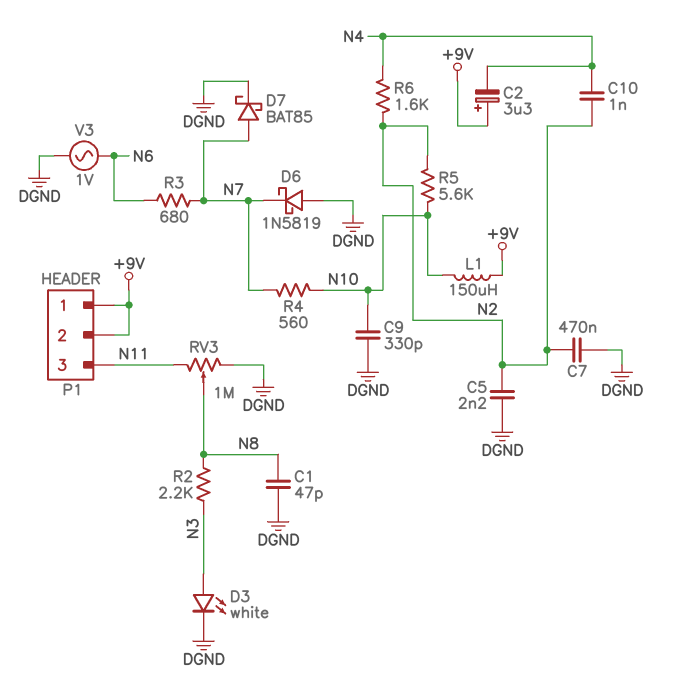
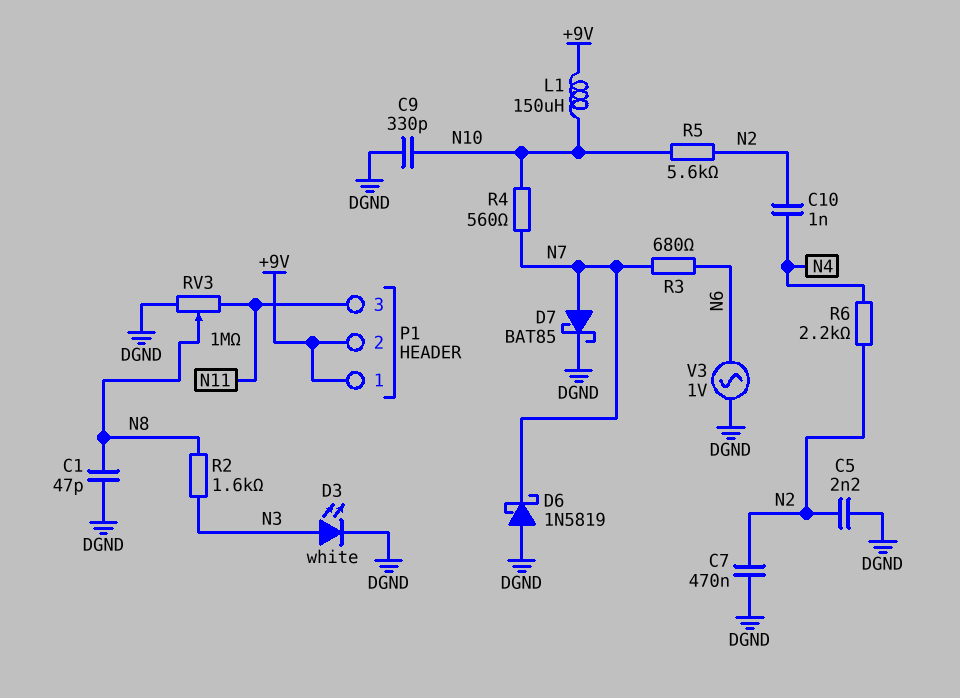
C2: 3.3uF (plus +9V, minus N4) -> none
R2: 2.2k (N3, N8) -> 1.6k (N3, N8)
R6: 1.6k (N2, N4) -> 2.2k (N2, N4)

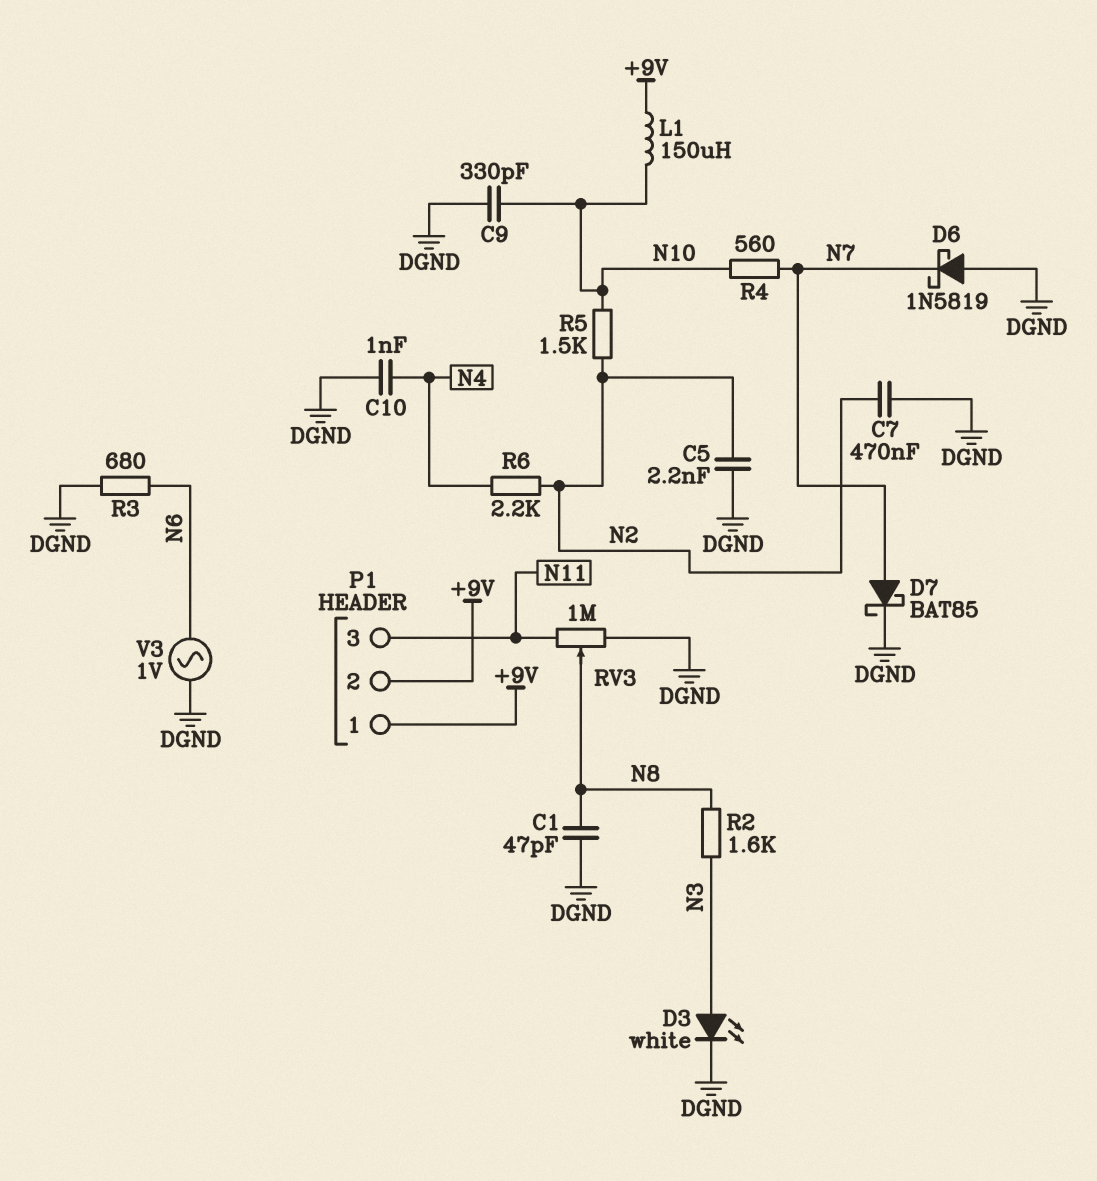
C10: 1nF (N2, N4) -> 1nF (DGND, N4)
R3: 680 (N6, N7) -> 680 (DGND, N6)
R5: 5.6k (N2, N10) -> 1.5k (N2, N10)

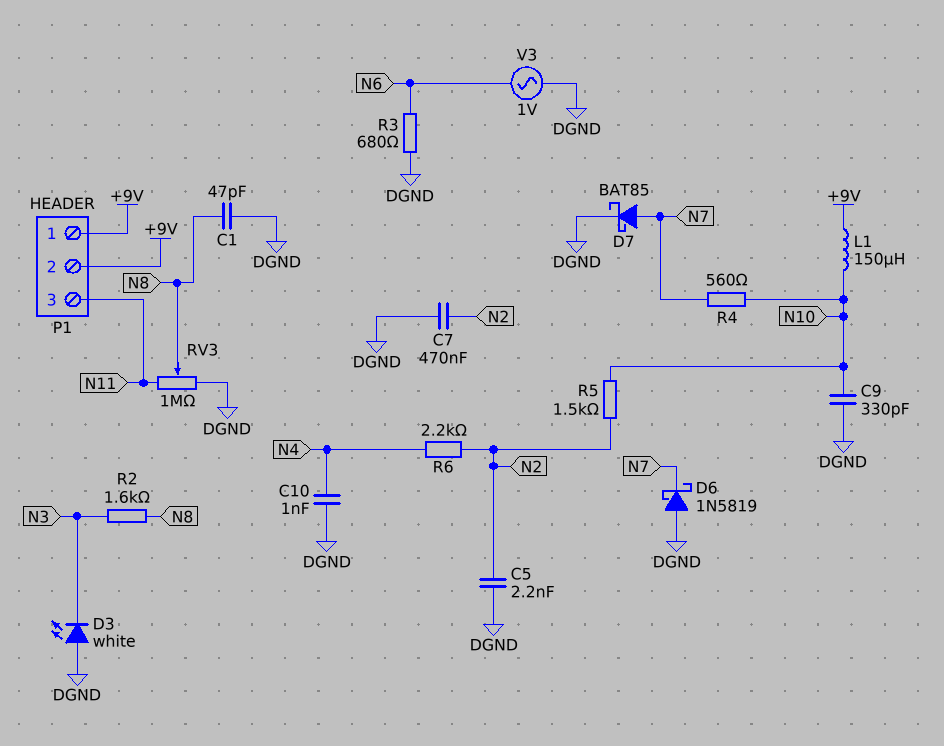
D3: LED white (A N3, K DGND) -> LED white (A DGND, K N3)

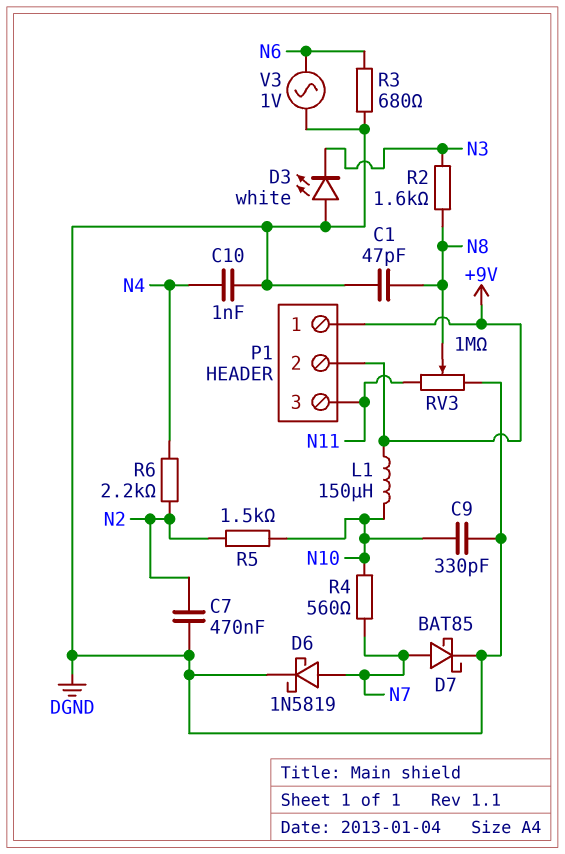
C5: 2.2nF (DGND, N2) -> none
D6: schottky 1N5819 (A DGND, K N7) -> schottky 1N5819 (A N7, K DGND)

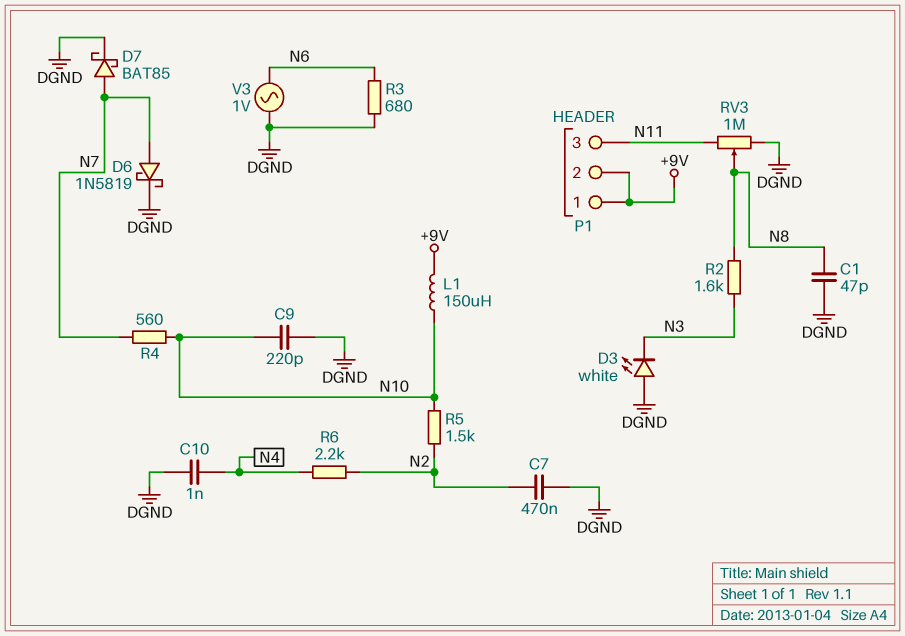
C9: 330pF (DGND, N10) -> 220pF (DGND, N10)

